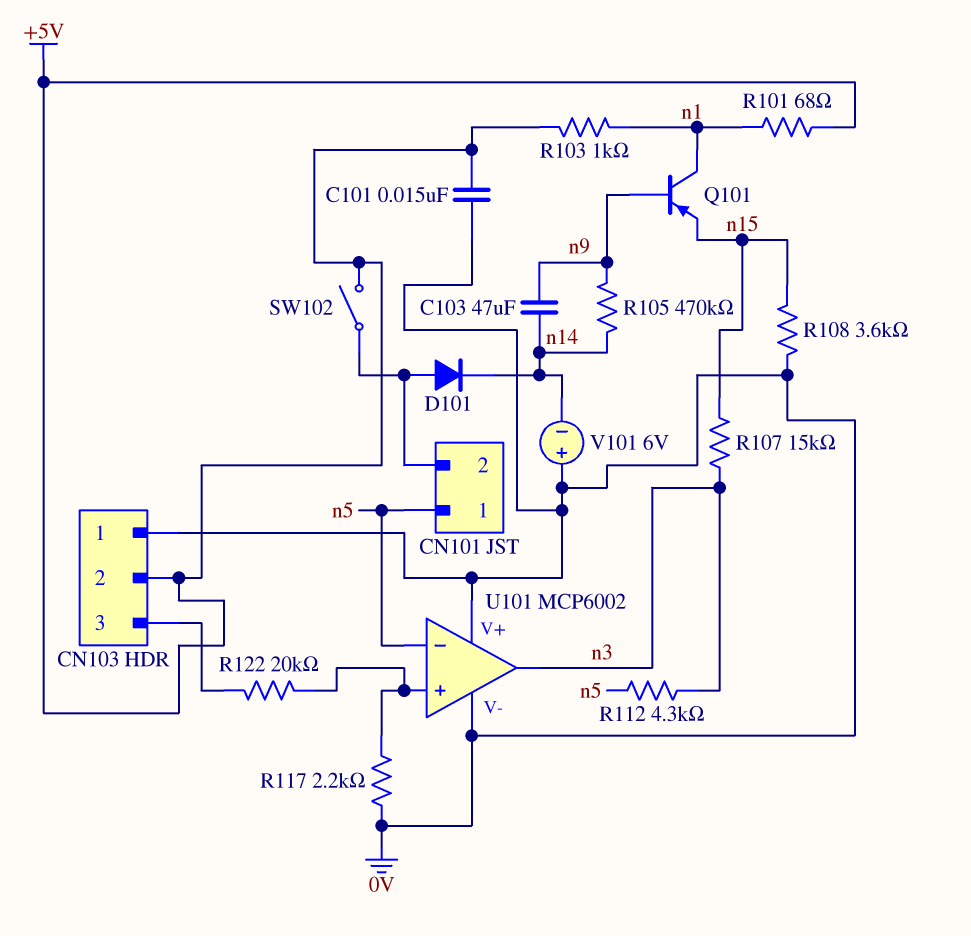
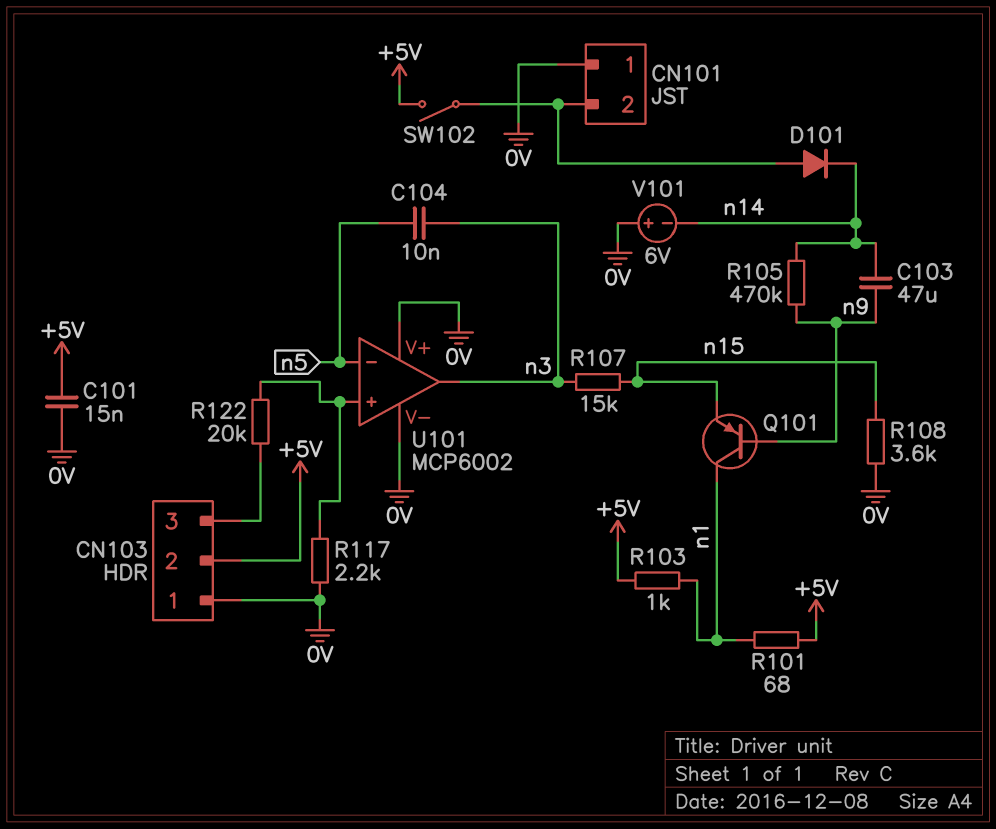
C104: none -> 10nF (n3, n5)
CN101 pin 1: n5 -> 0V
R112: 4.3k (n3, n5) -> none

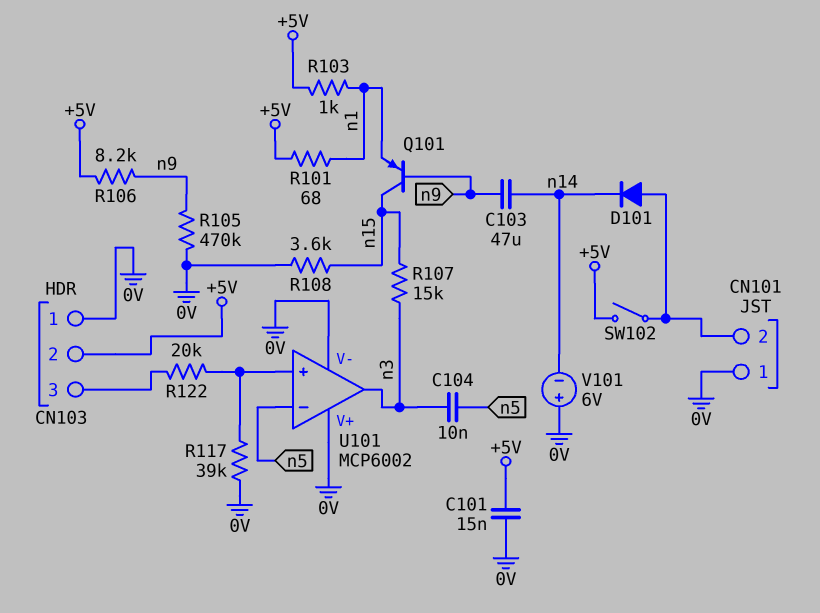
Q101: PNP (B n9, C n1, E n15) -> PNP (B n9, C n15, E n1)
R105: 470k (n9, n14) -> 470k (0V, n9)
R106: none -> 8.2k (+5V, n9)
R117: 2.2k (0V, U101/in+) -> 39k (0V, U101/in+)

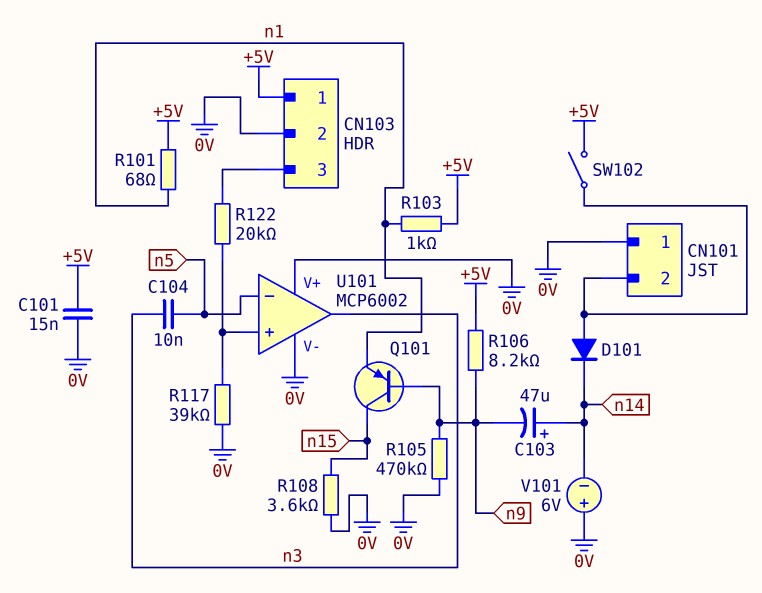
C103: 47uF (n9, n14) -> 47uF (plus n14, minus n9)
CN103 pin 1: 0V -> +5V
CN103 pin 2: +5V -> 0V
R107: 15k (n3, n15) -> none

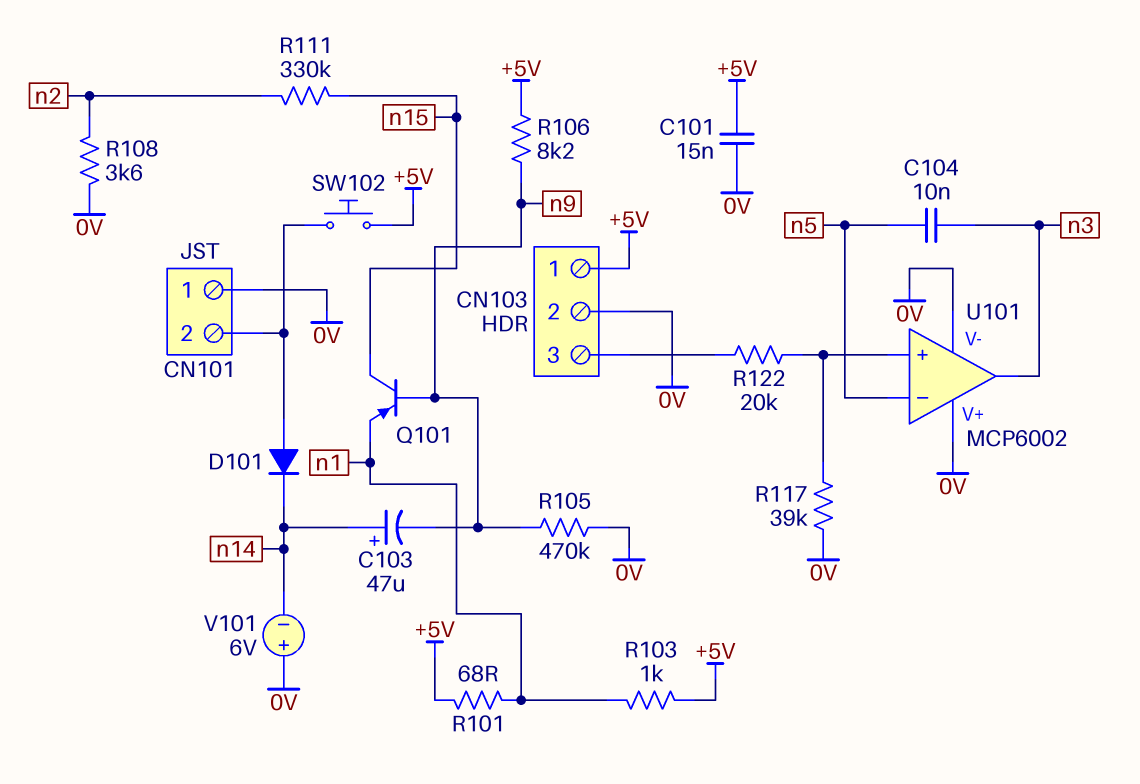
R108: 3.6k (0V, n15) -> 3.6k (0V, n2)
R111: none -> 330k (n2, n15)
SW102: switch (+5V, CN101/2) -> button (+5V, CN101/2)

